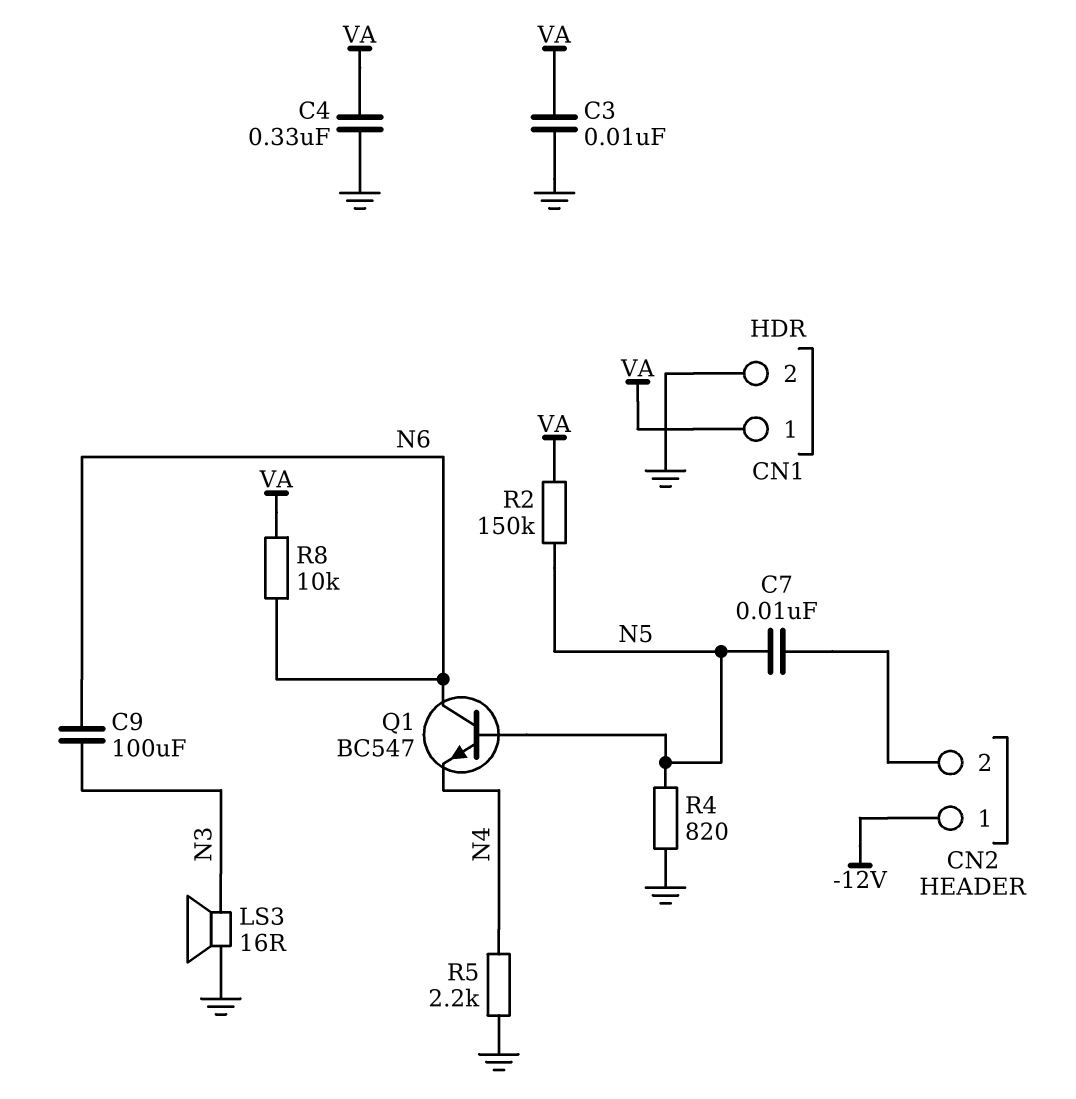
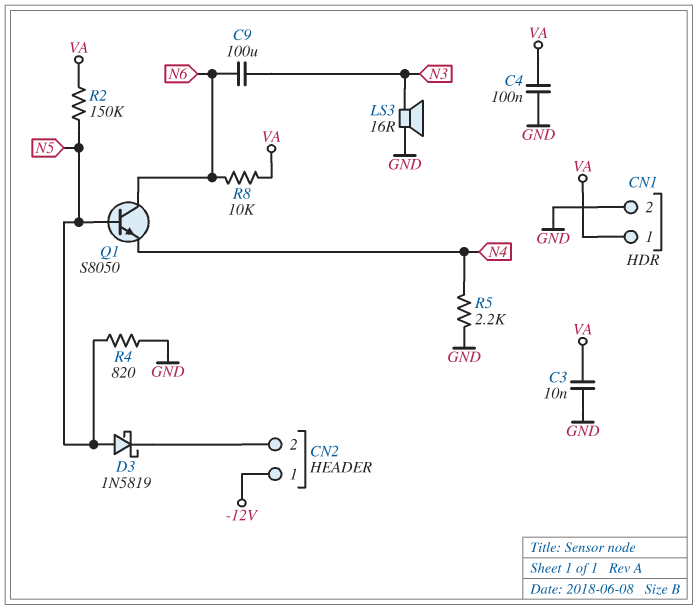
C4: 330nF (GND, VA) -> 100nF (GND, VA)
C7: 10nF (CN2/2, N5) -> none
D3: none -> schottky 1N5819 (A N5, K CN2/2)
Q1: NPN BC547 (B N5, C N6, E N4) -> NPN S8050 (B N5, C N6, E N4)

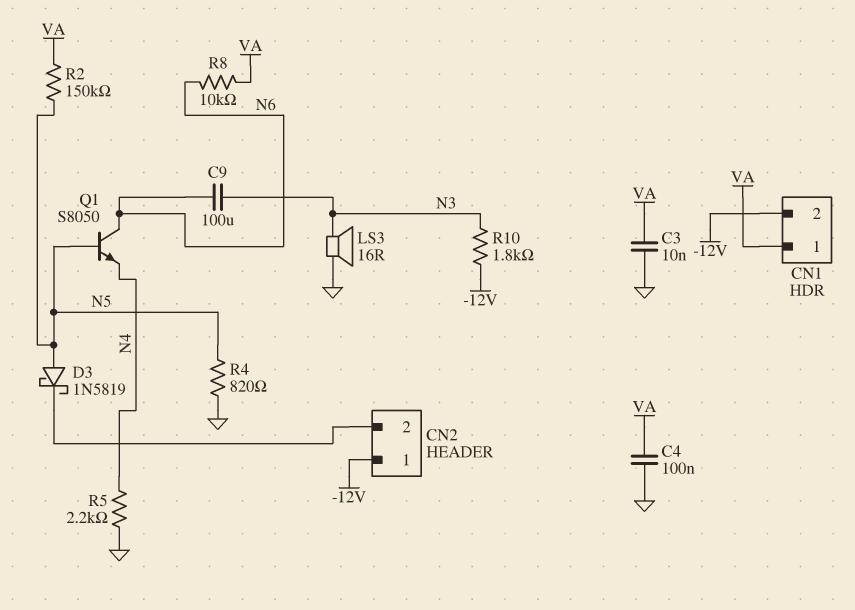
CN1 pin 2: GND -> -12V
R10: none -> 1.8k (-12V, N3)

